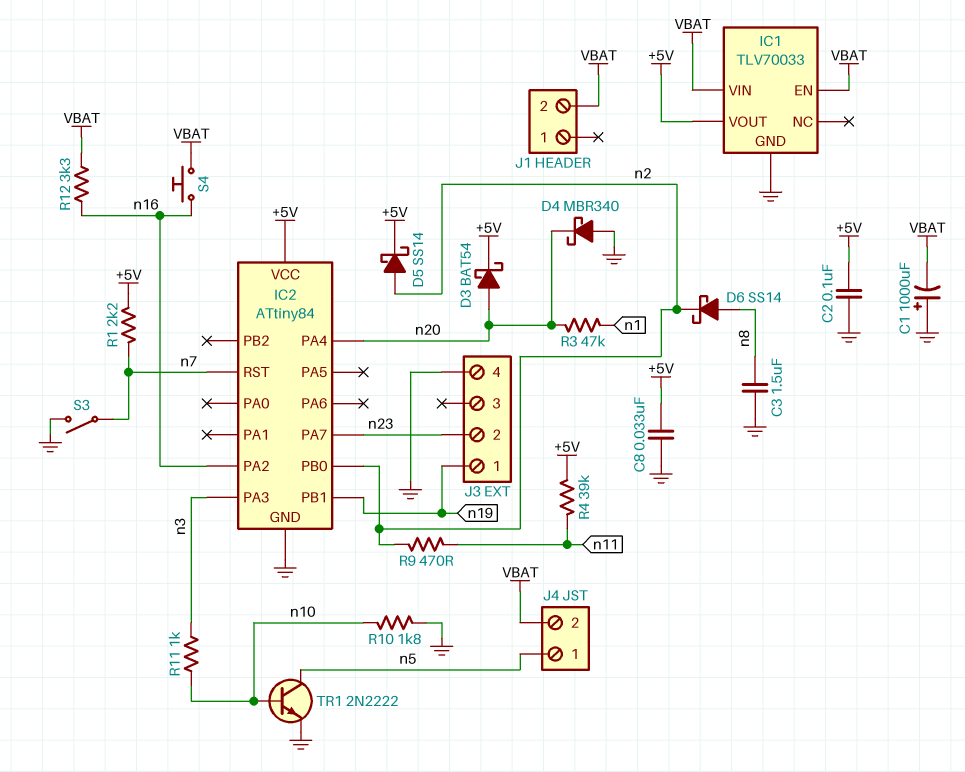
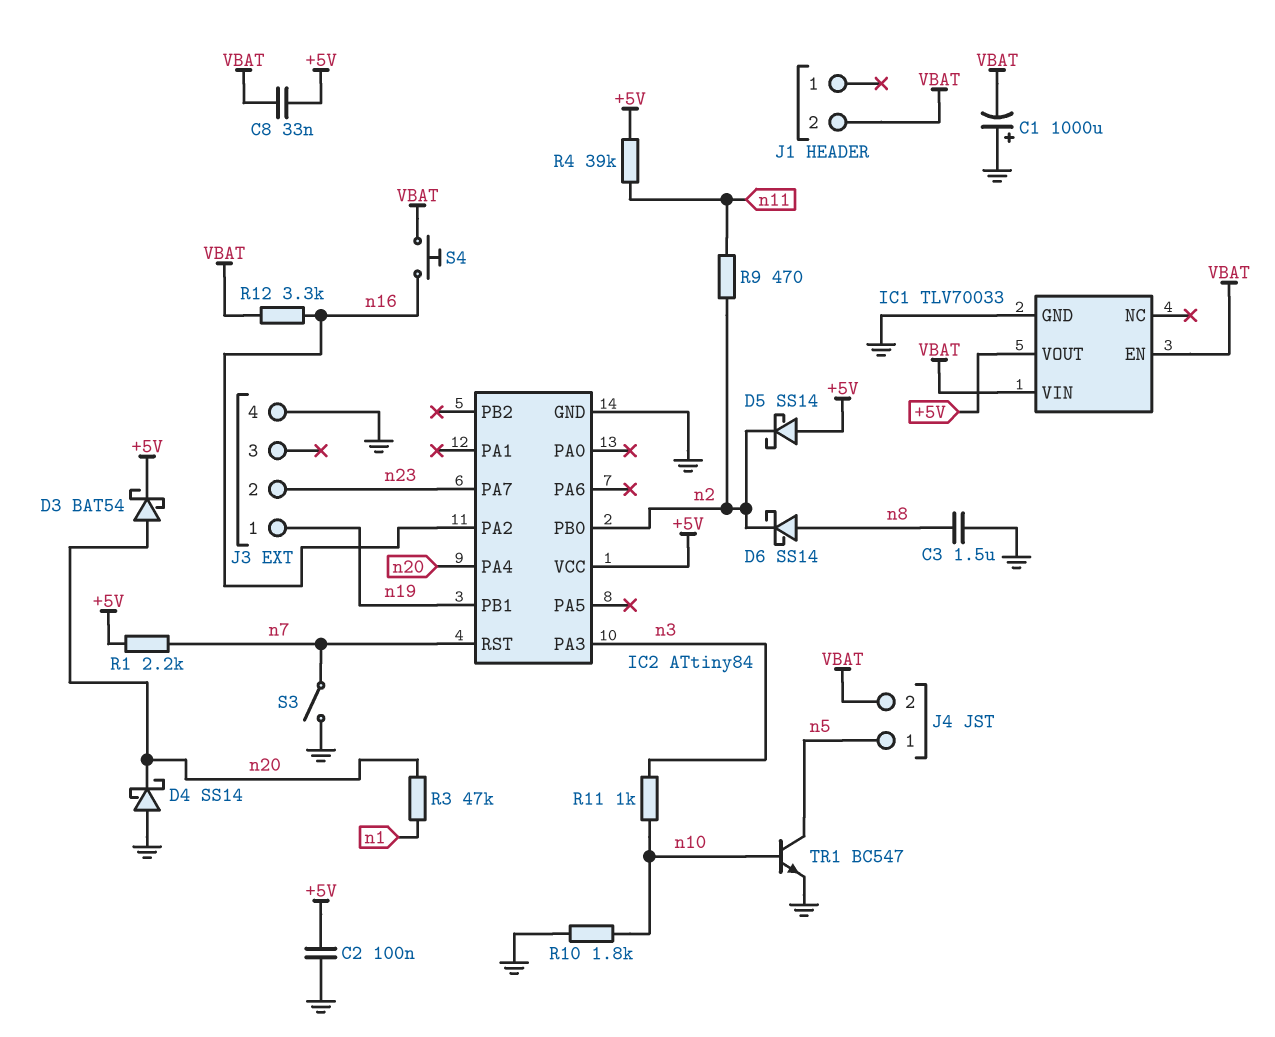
C8: 33nF (+5V, GND) -> 33nF (+5V, VBAT)
D4: schottky MBR340 (A GND, K n20) -> schottky SS14 (A GND, K n20)
D5: schottky SS14 (A n2, K +5V) -> schottky SS14 (A +5V, K n2)
TR1: NPN 2N2222 (B n10, C n5, E GND) -> NPN BC547 (B n10, C n5, E GND)

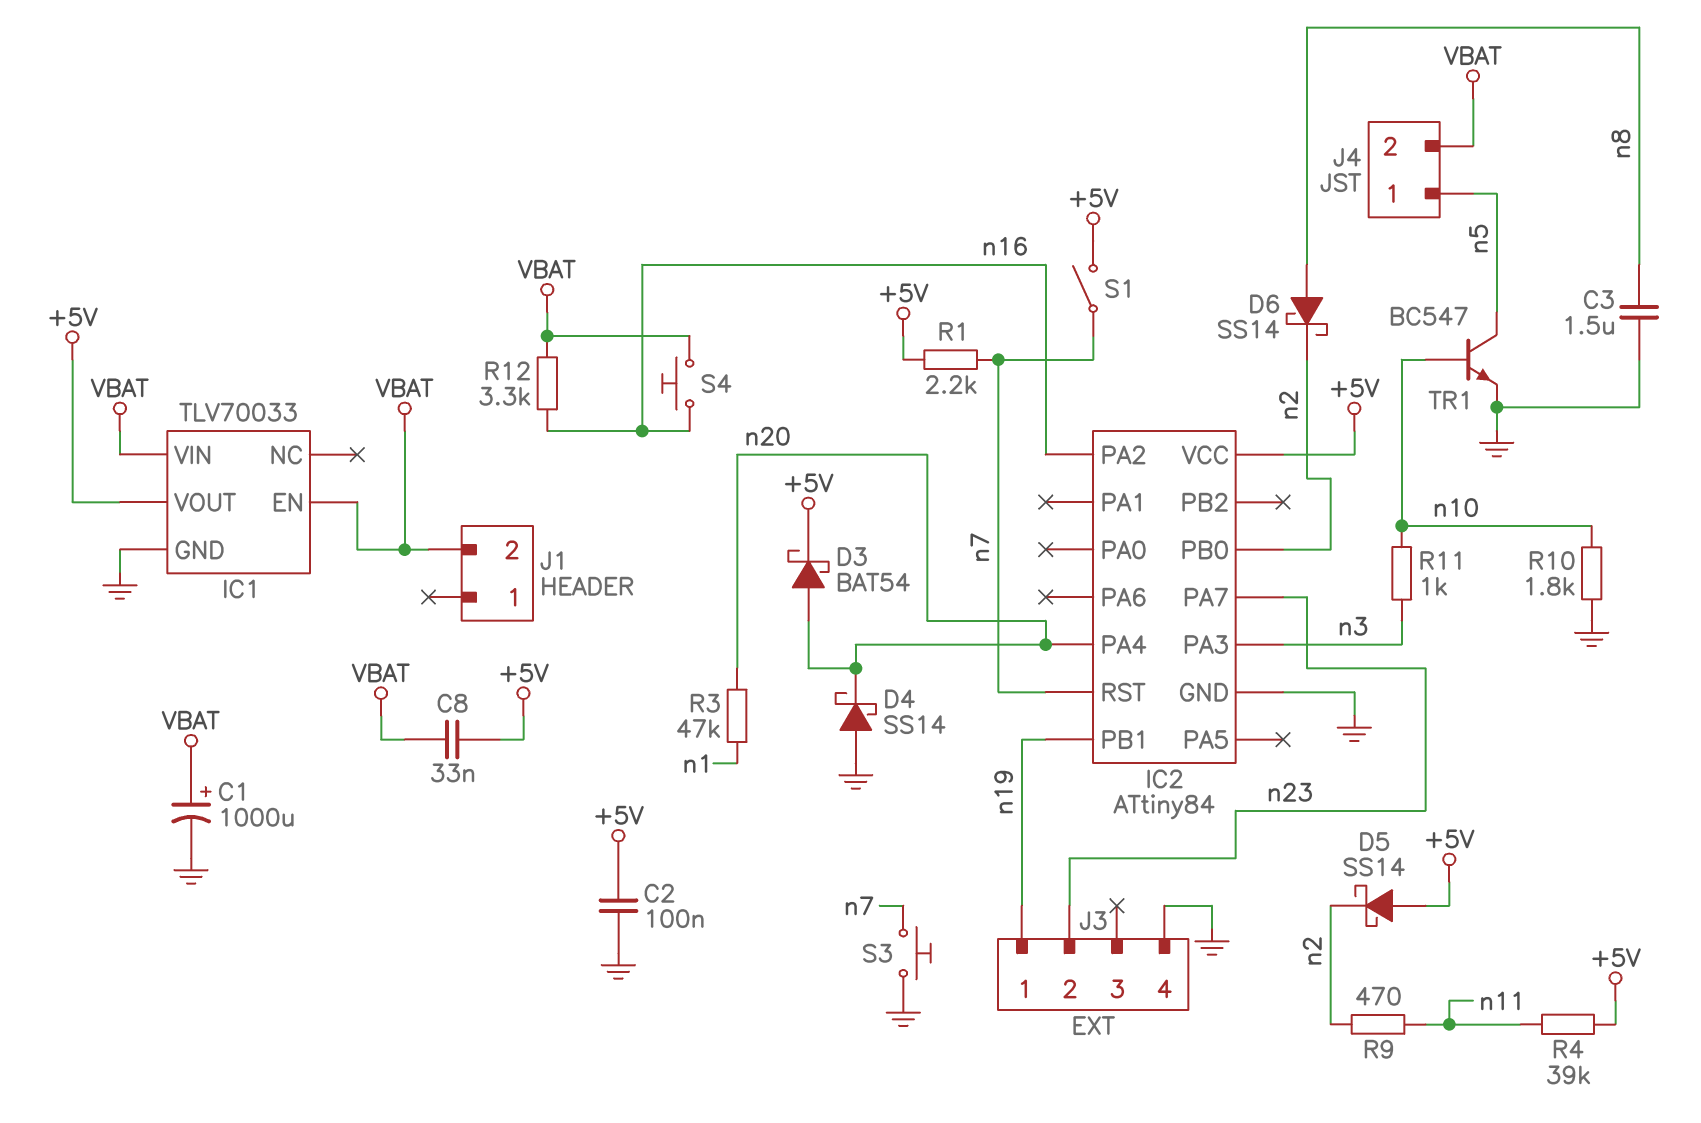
C1: 1000uF (plus GND, minus VBAT) -> 1000uF (plus VBAT, minus GND)
S1: none -> switch (+5V, n7)
S3: switch (GND, n7) -> button (GND, n7)

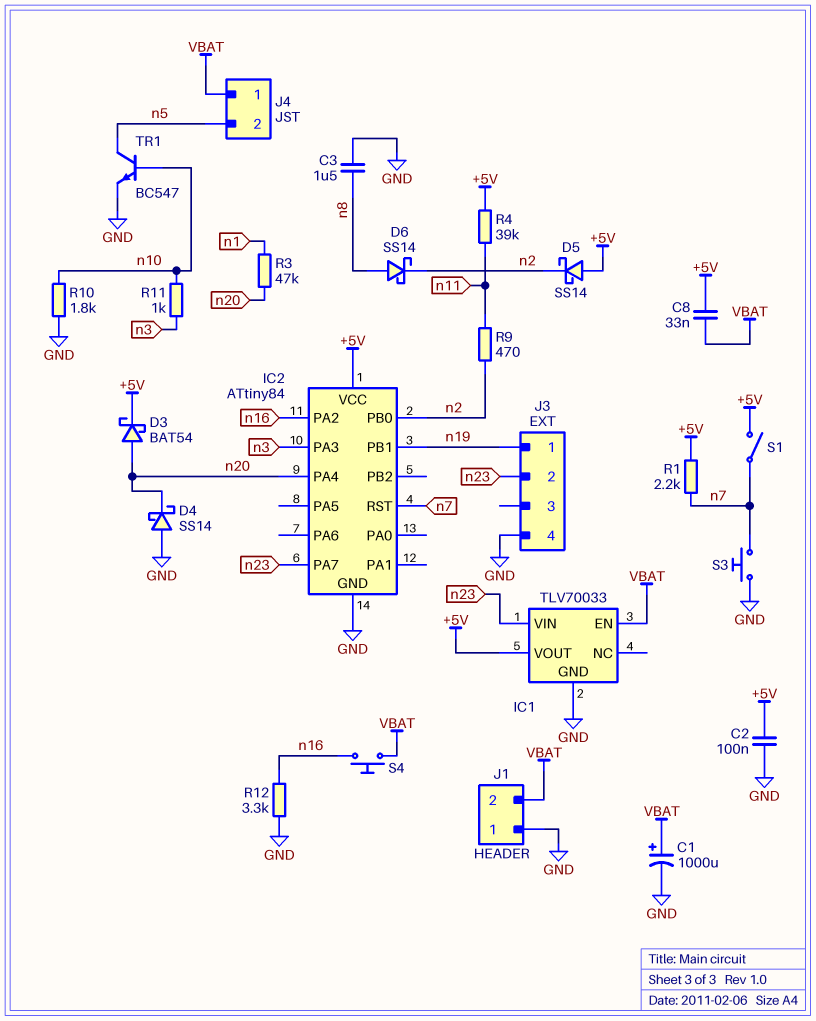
IC1 pin VIN: VBAT -> n23
J1 pin 1: none -> GND
J4 pin 1: n5 -> VBAT
J4 pin 2: VBAT -> n5
R12: 3.3k (VBAT, n16) -> 3.3k (GND, n16)

